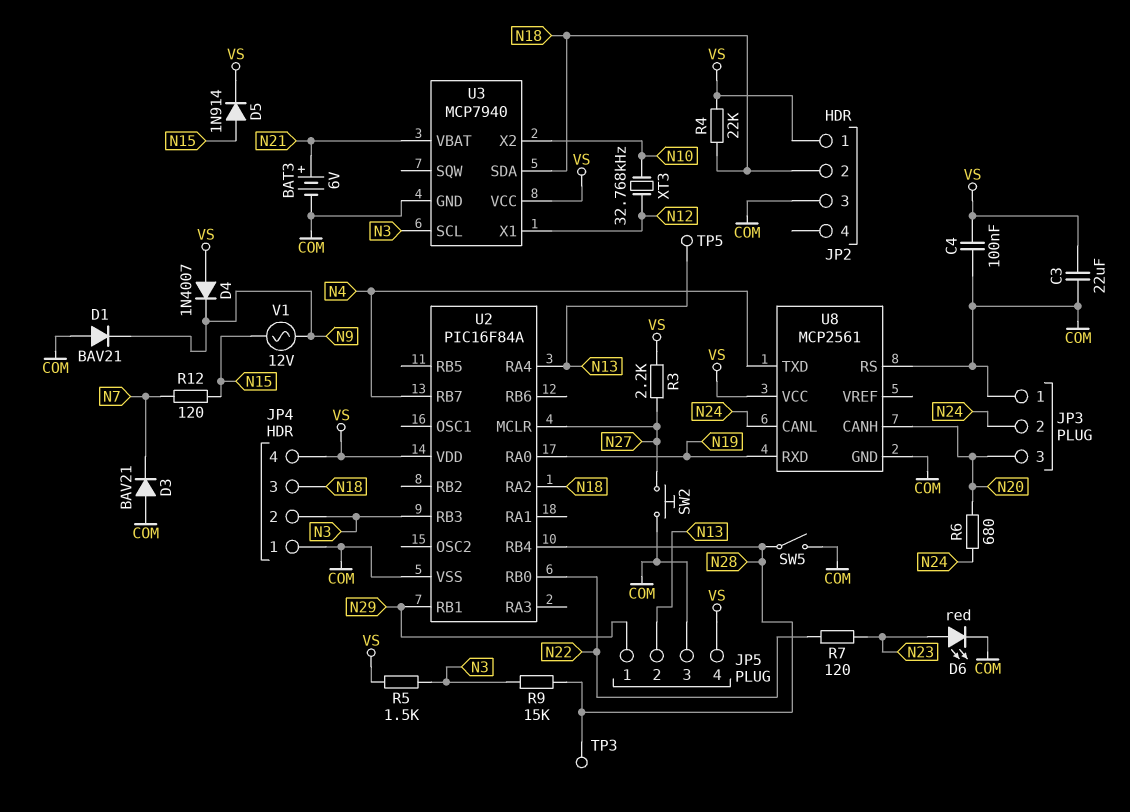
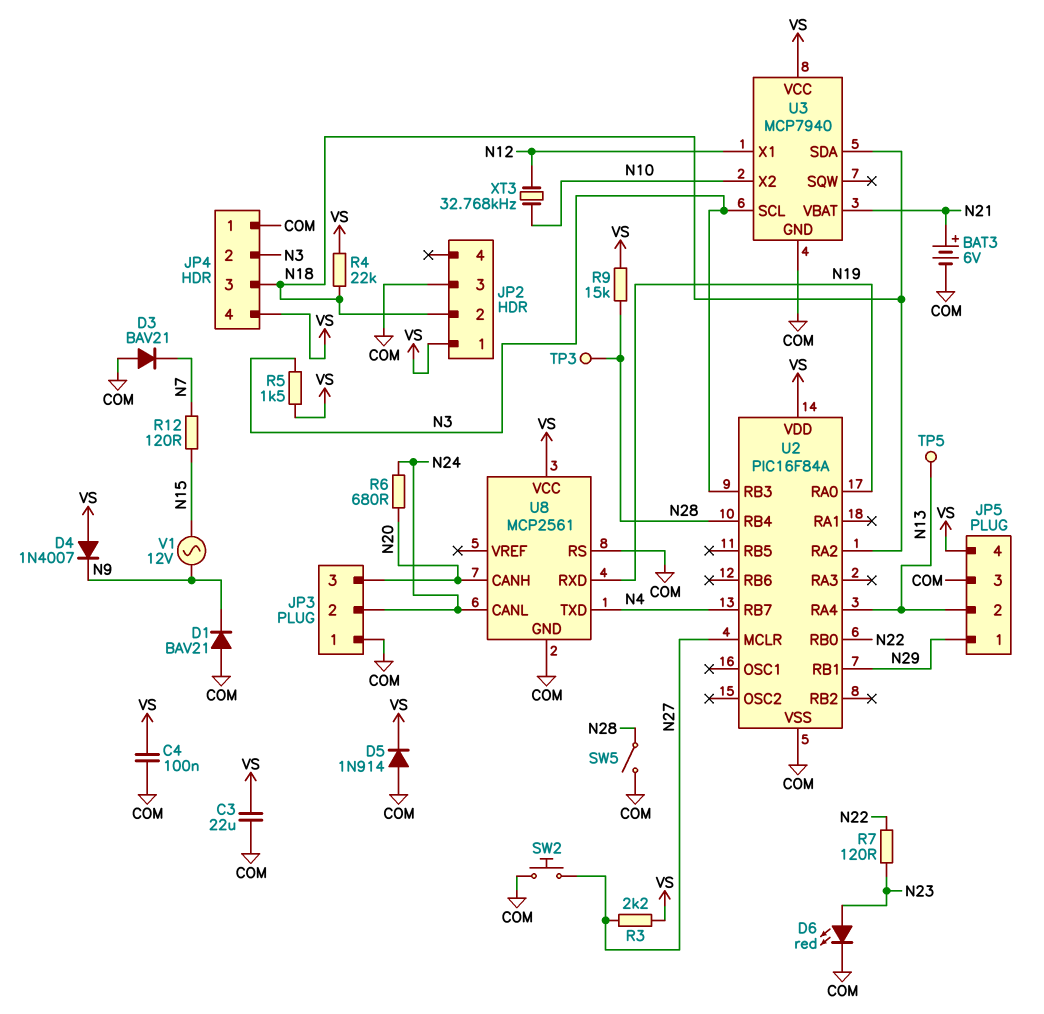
D5: diode 1N914 (A N15, K VS) -> diode 1N914 (A COM, K VS)
R9: 15k (N3, N28) -> 15k (N28, VS)

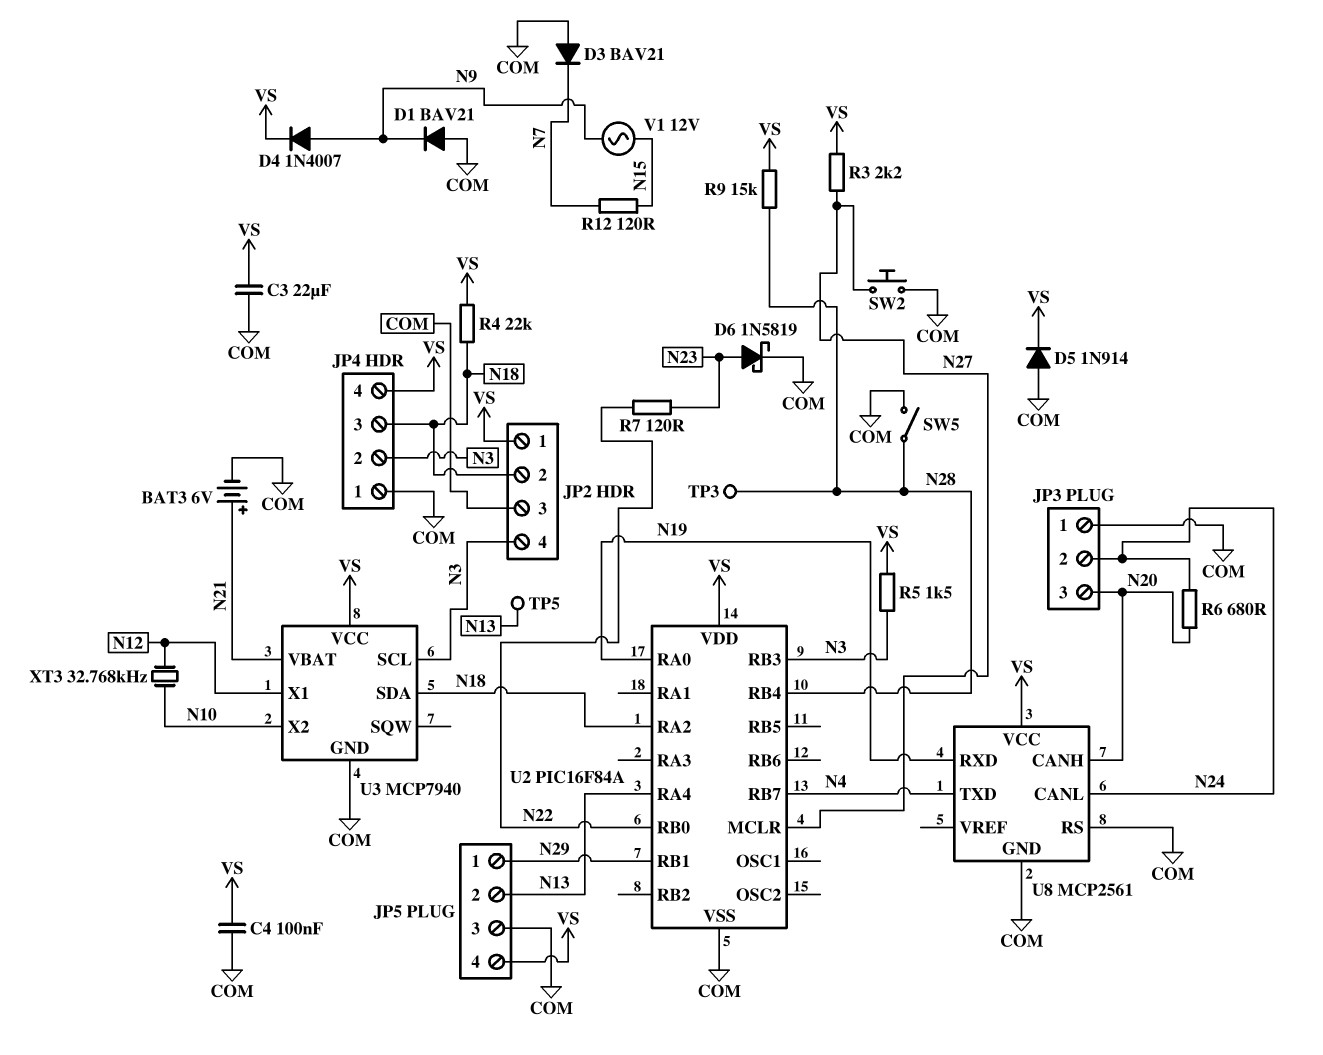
D4: diode 1N4007 (A VS, K N9) -> diode 1N4007 (A N9, K VS)
D6: LED red (A N23, K COM) -> schottky 1N5819 (A N23, K COM)
JP2 pin 4: none -> N3

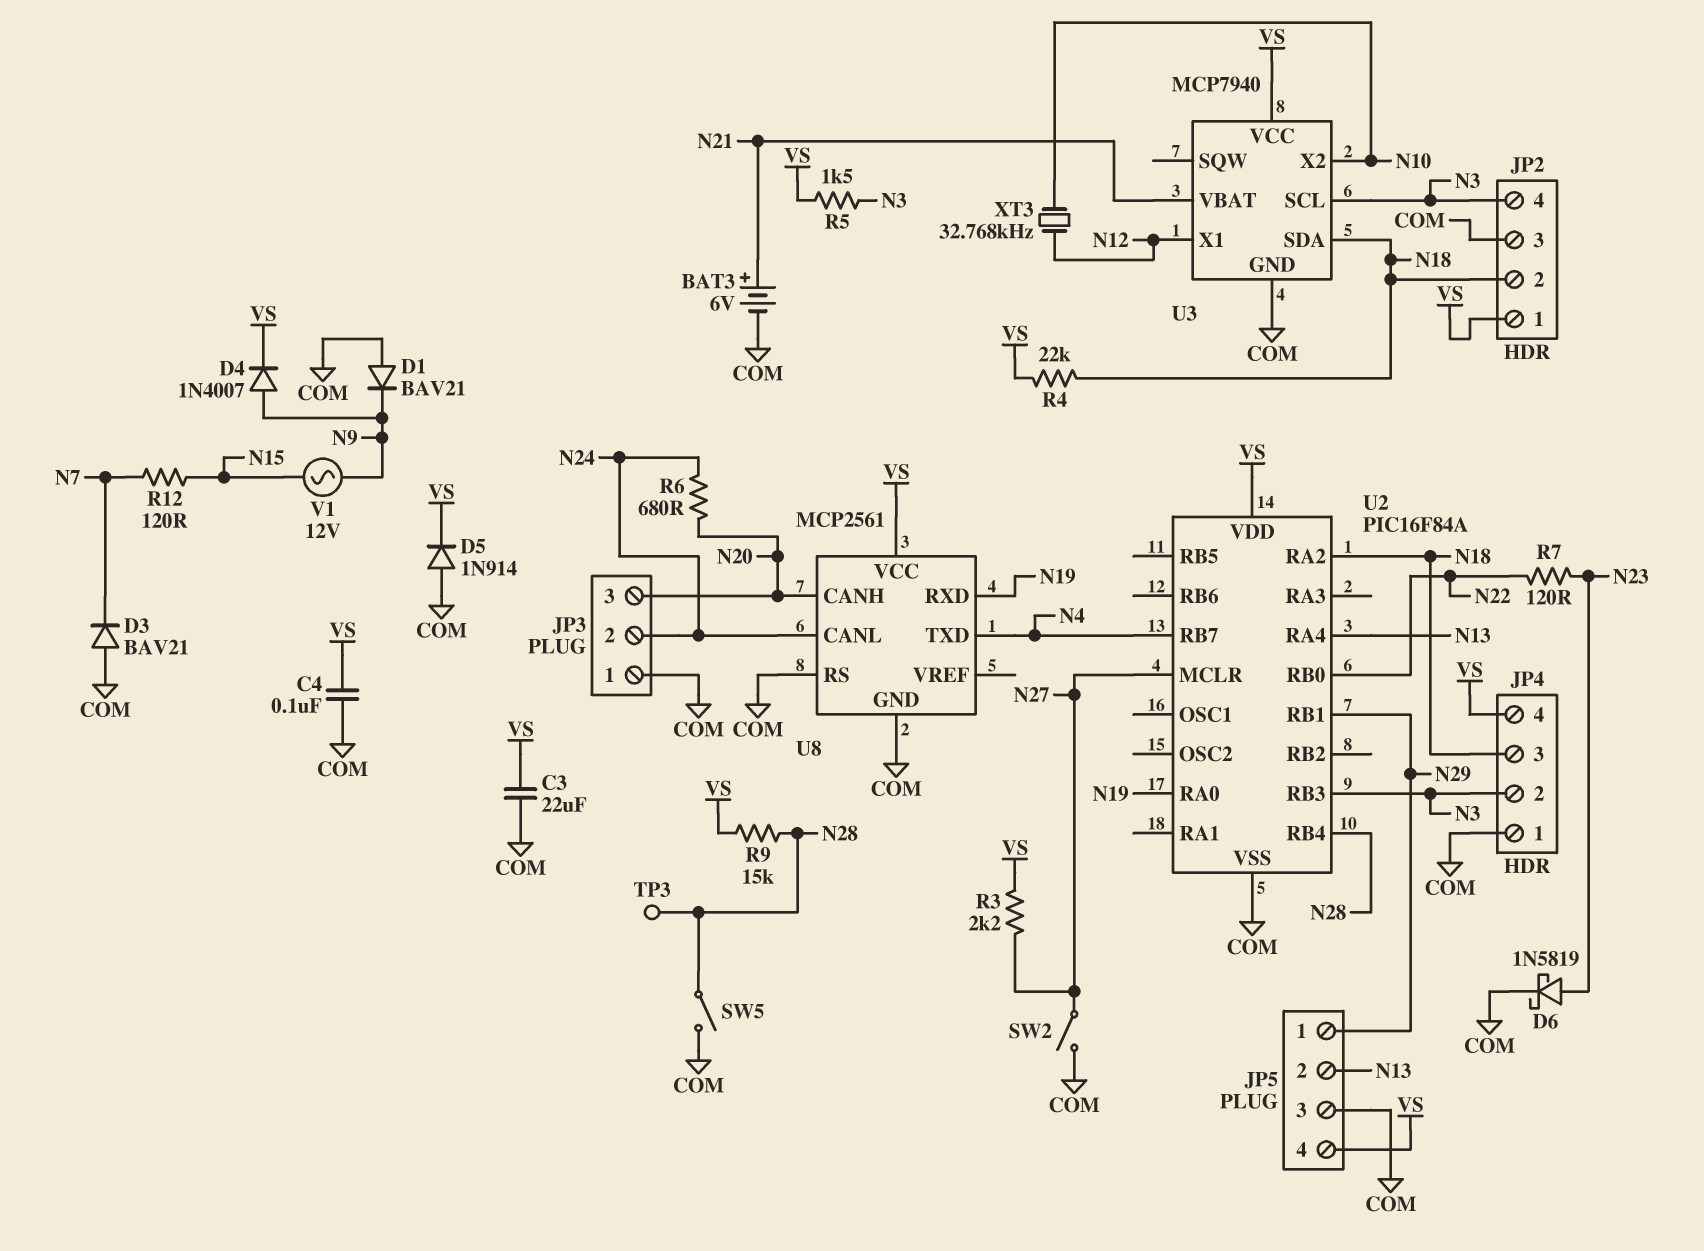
SW2: button (COM, N27) -> switch (COM, N27)
TP5: test point (N13) -> none

